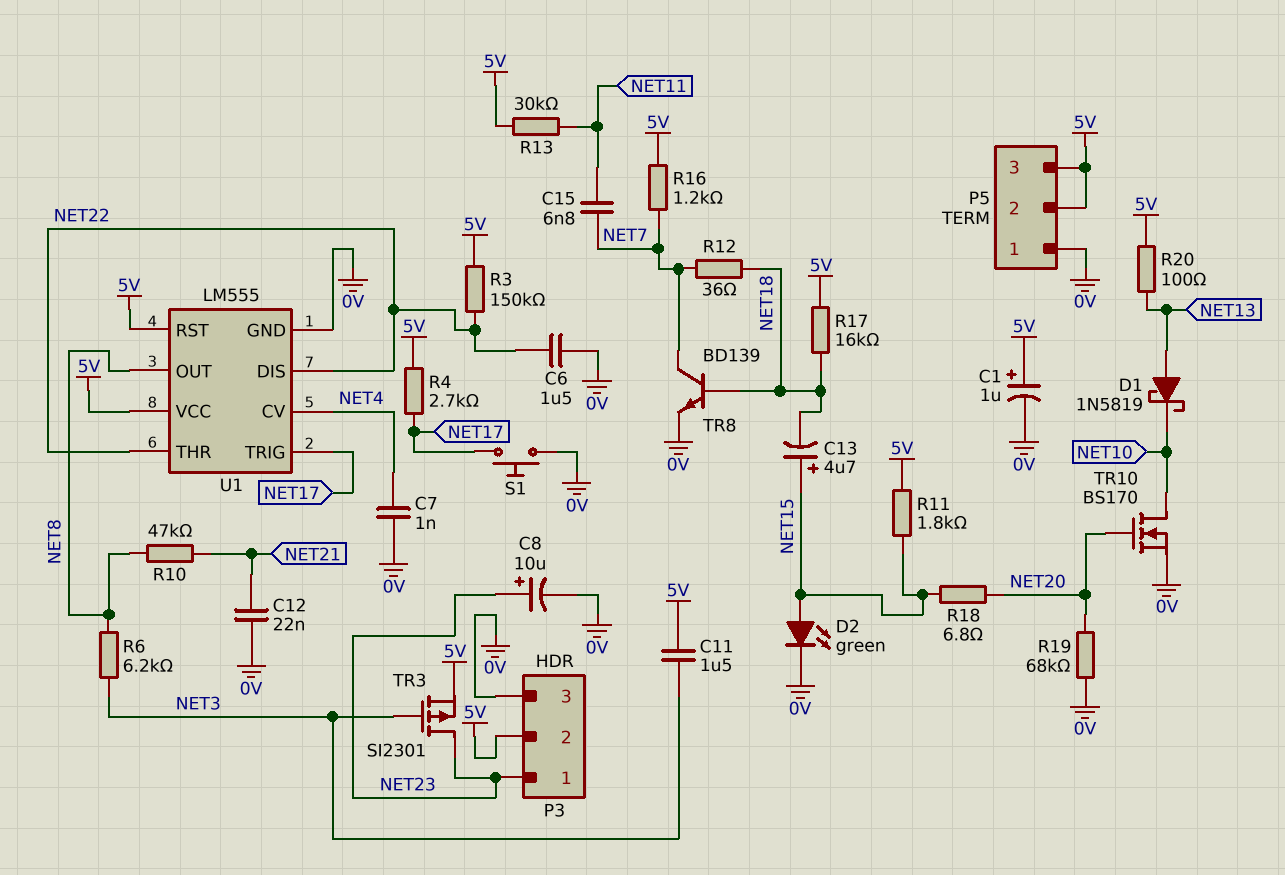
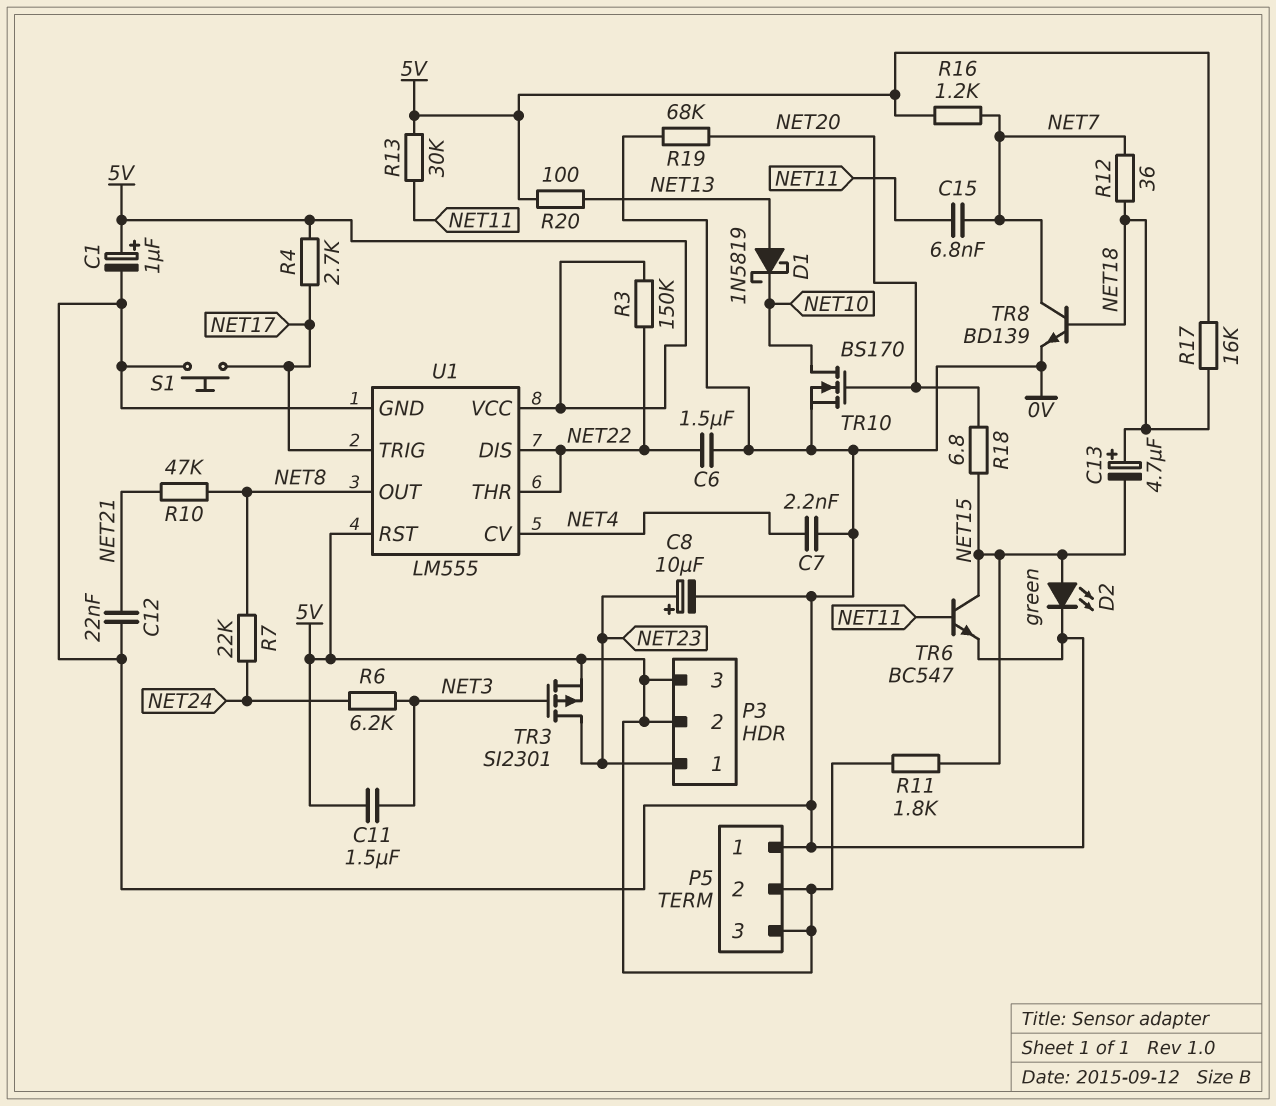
C7: 1nF (0V, NET4) -> 2.2nF (0V, NET4)
C13: 4.7uF (plus NET15, minus NET18) -> 4.7uF (plus NET18, minus NET15)
P3 pin 3: 0V -> 5V
R6: 6.2k (NET3, NET8) -> 6.2k (NET3, NET24)
R7: none -> 22k (NET8, NET24)
TR6: none -> NPN BC547 (B NET11, C NET15, E 0V)

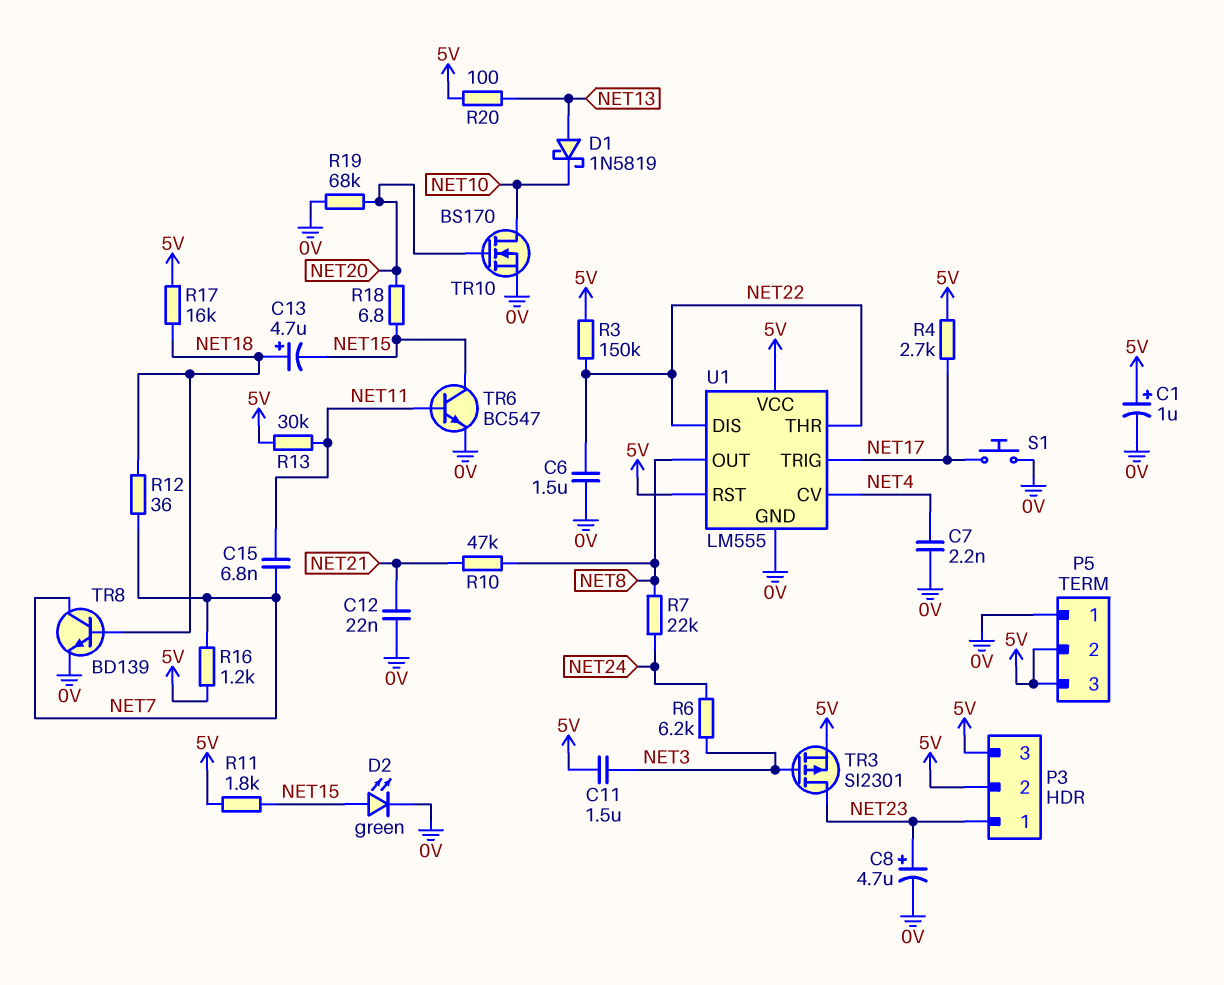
C8: 10uF (plus NET23, minus 0V) -> 4.7uF (plus NET23, minus 0V)

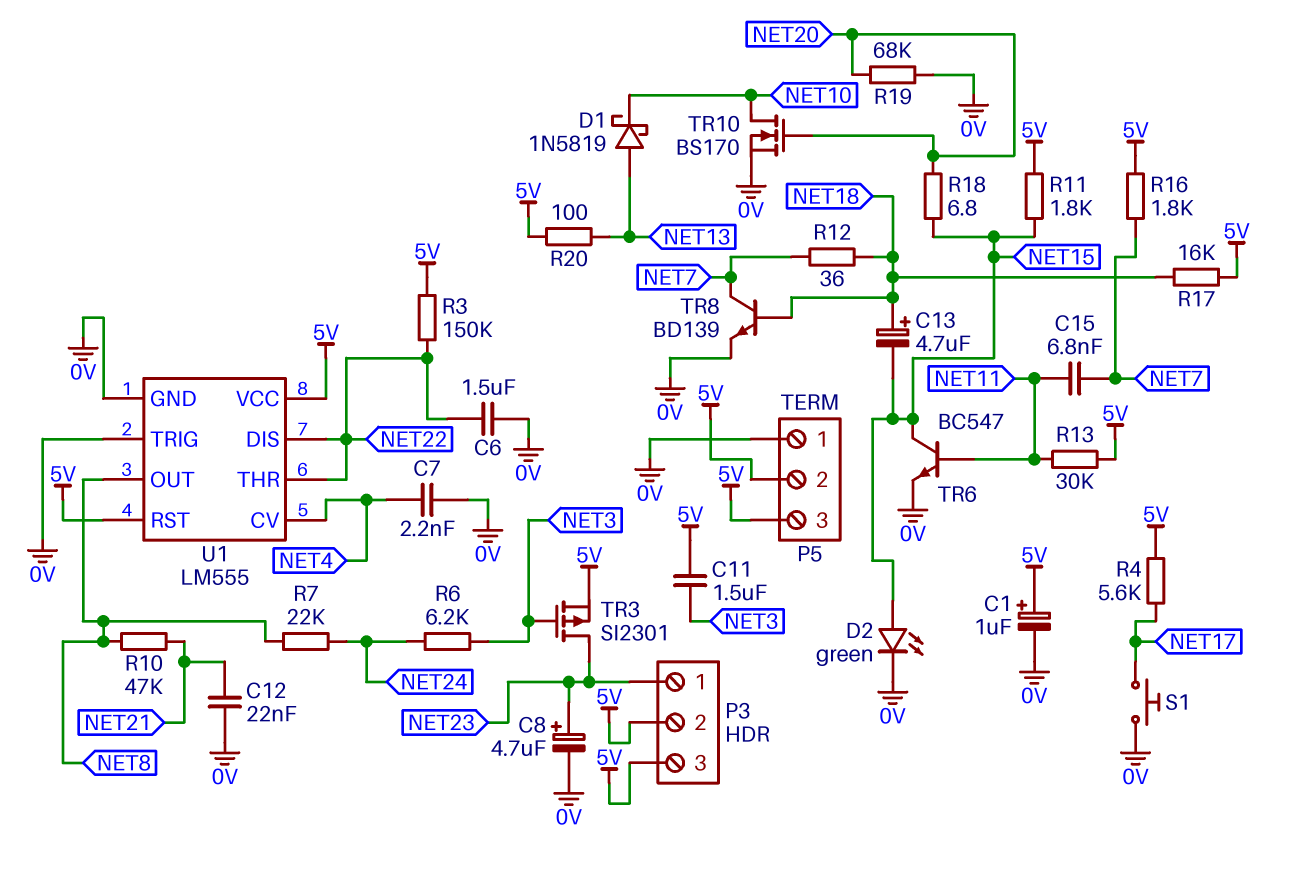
R4: 2.7k (5V, NET17) -> 5.6k (5V, NET17)
R16: 1.2k (5V, NET7) -> 1.8k (5V, NET7)
U1 pin TRIG: NET17 -> 0V

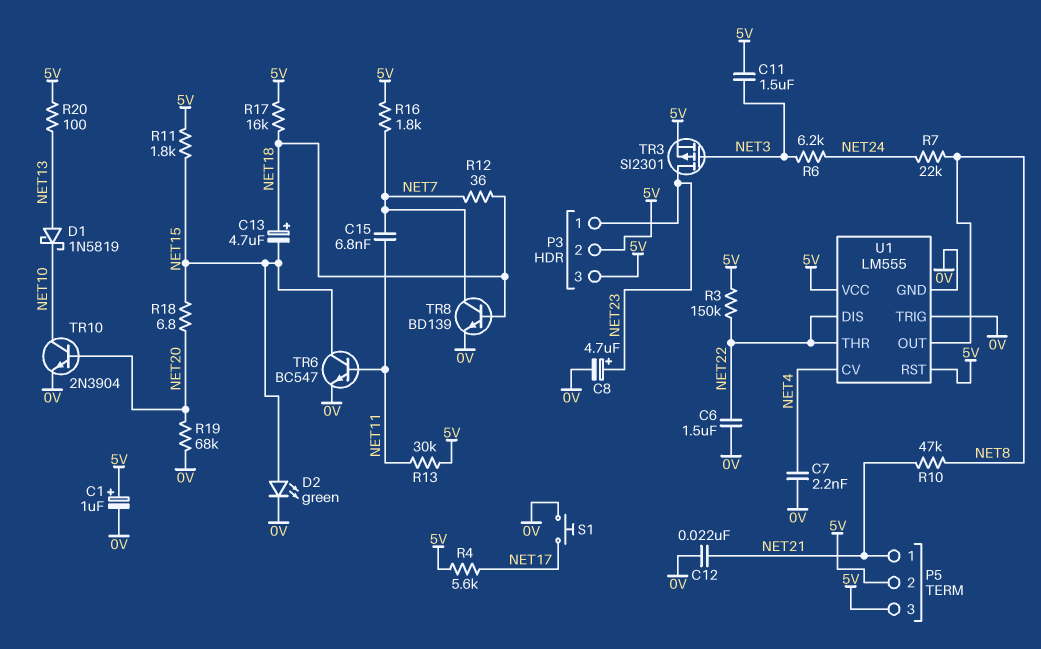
P5 pin 1: 0V -> NET21
TR10: NMOS BS170 (G NET20, D NET10, S 0V) -> NPN 2N3904 (B NET20, C NET10, E 0V)

